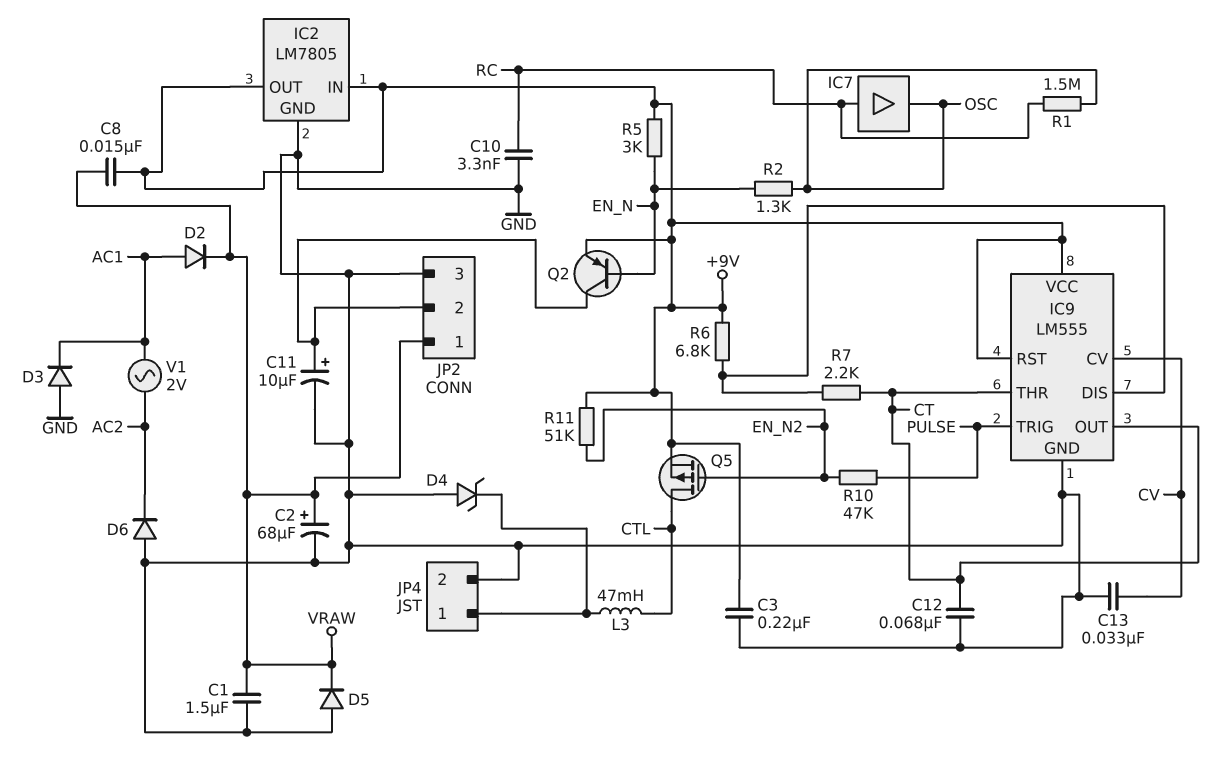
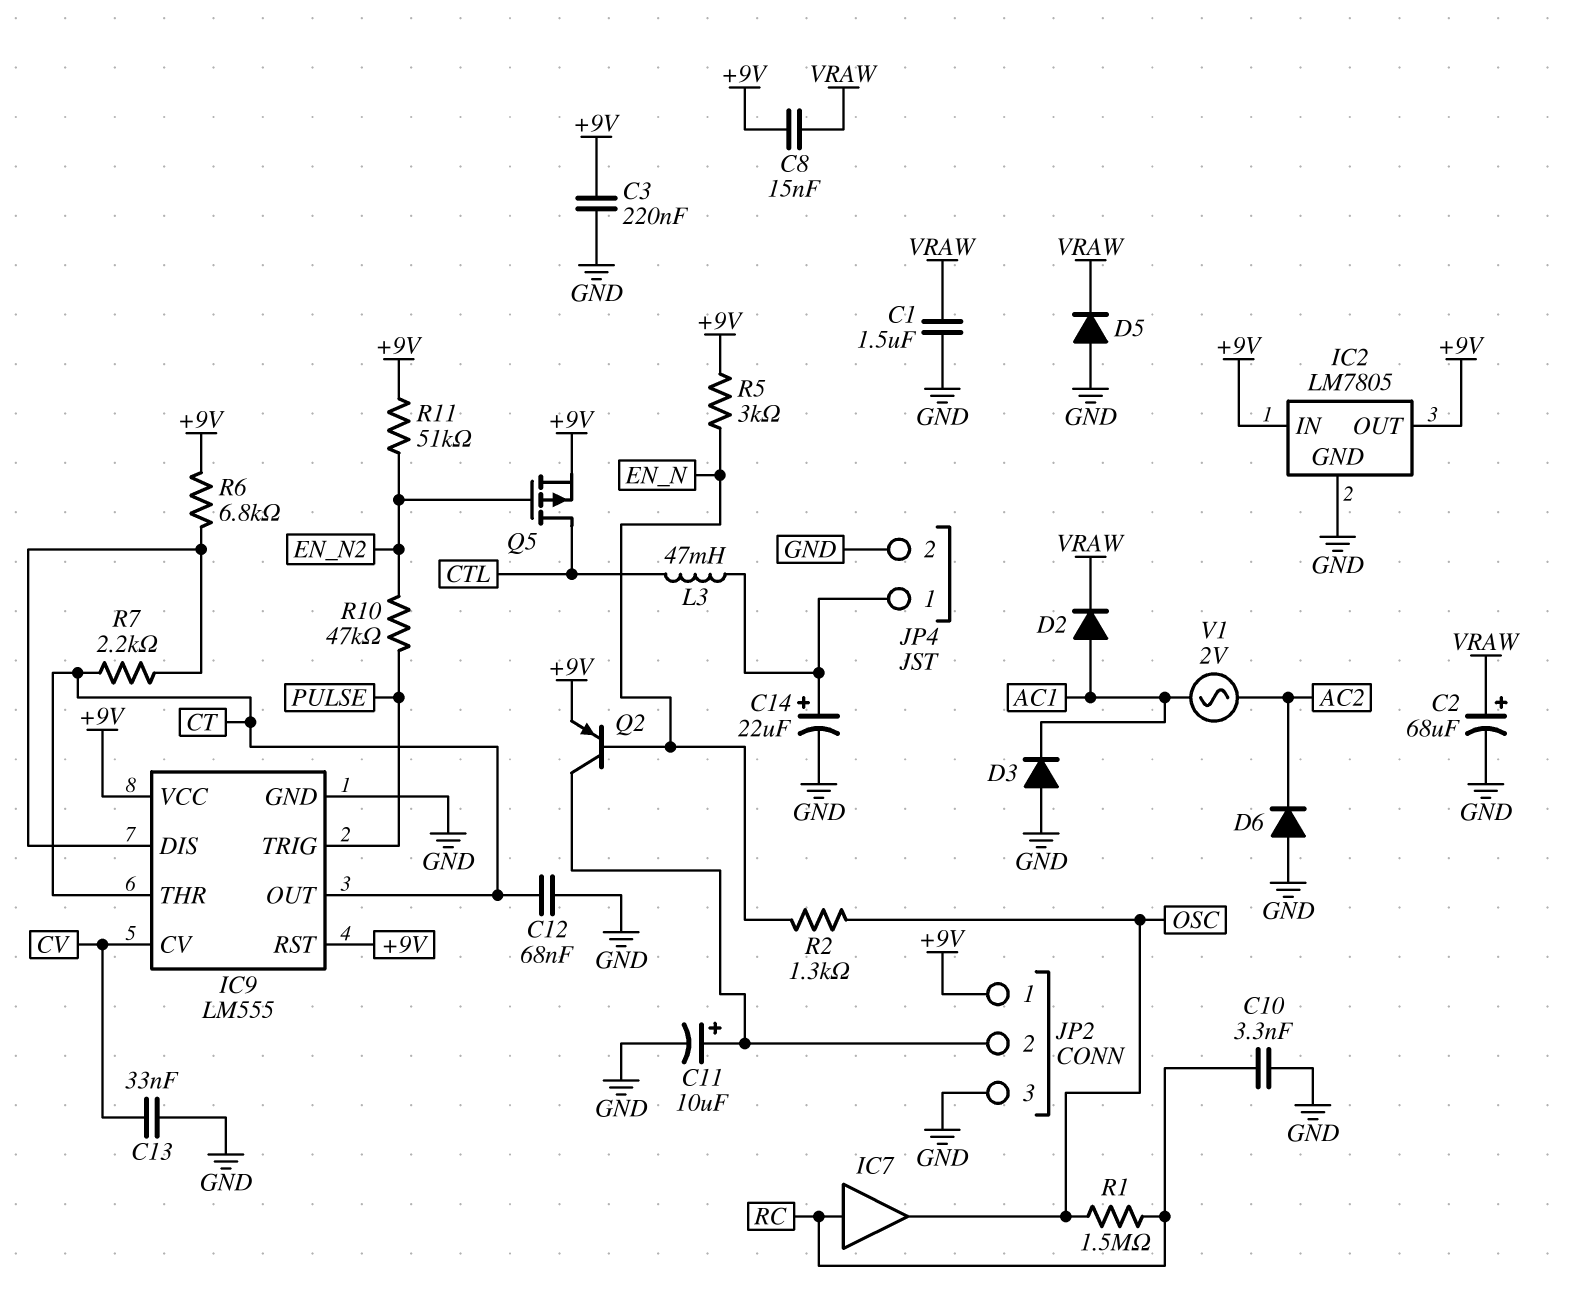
C14: none -> 22uF (plus JP4/1, minus GND)
D4: zener (A GND, K JP4/1) -> none
JP2 pin 1: VRAW -> +9V

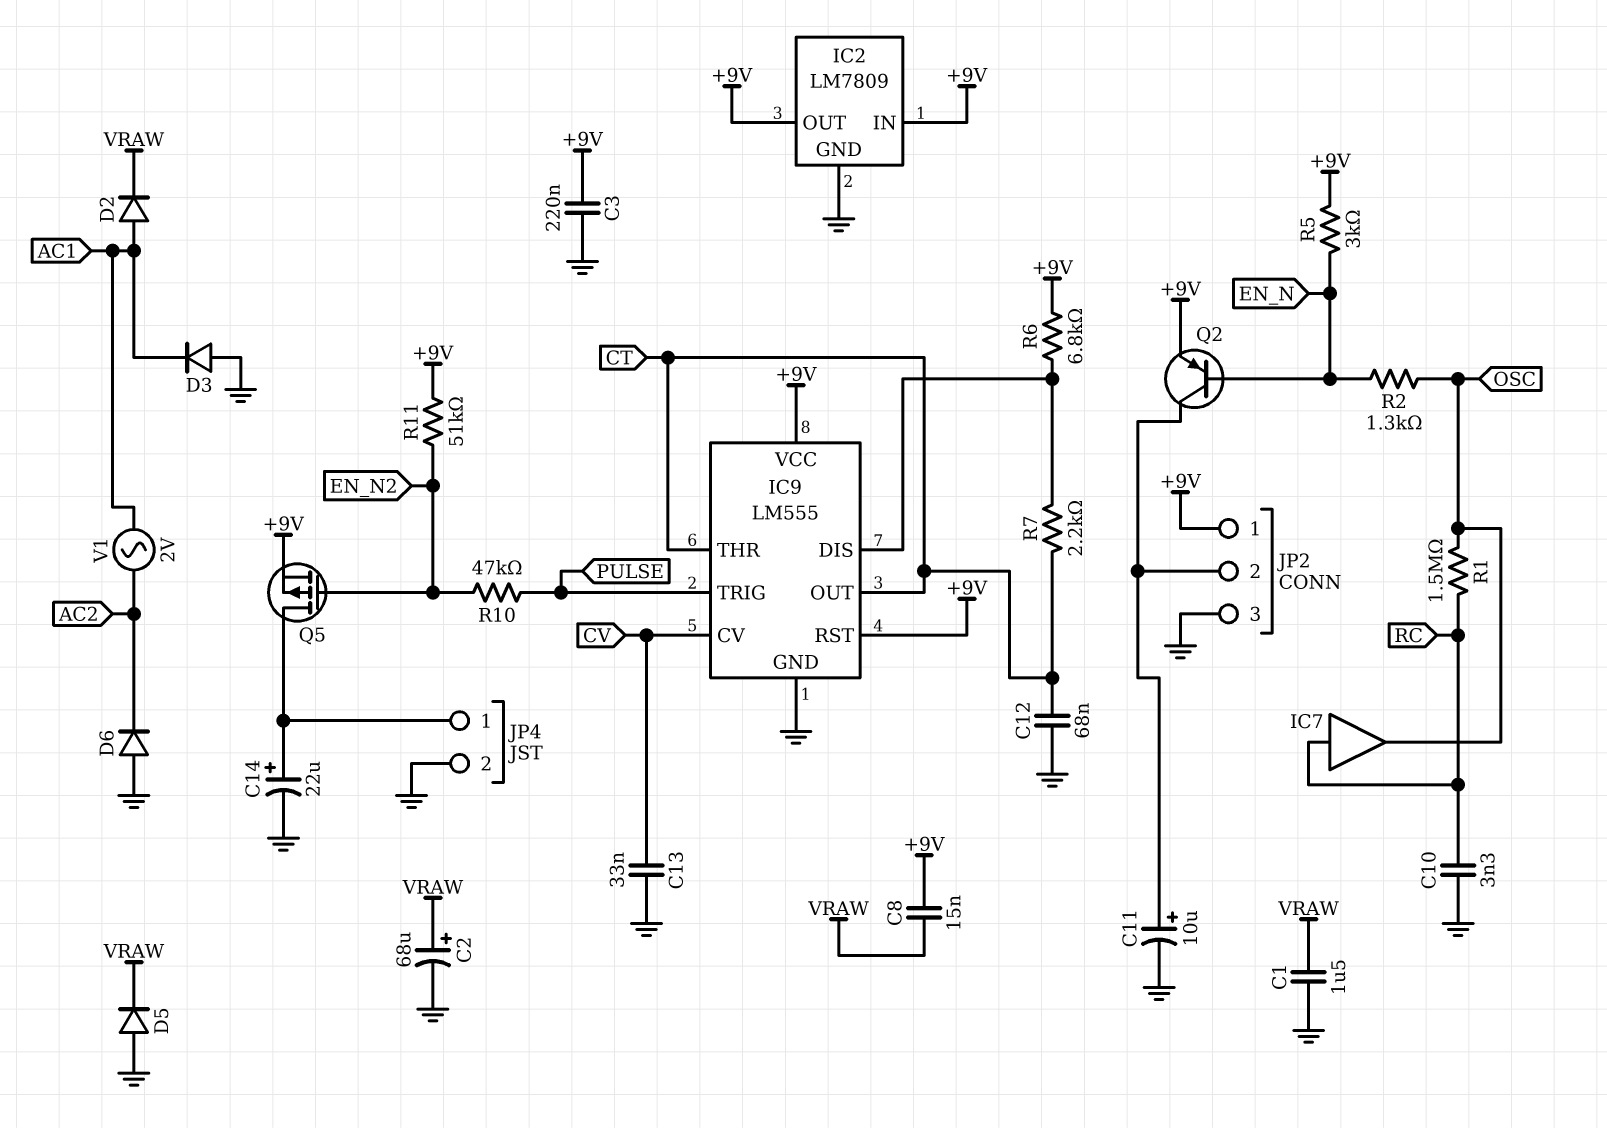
IC2: LM7805 -> LM7809
L3: 47mH (CTL, JP4/1) -> none
Q5: PMOS (G EN_N2, D CTL, S +9V) -> PMOS (G EN_N2, D JP4/1, S +9V)

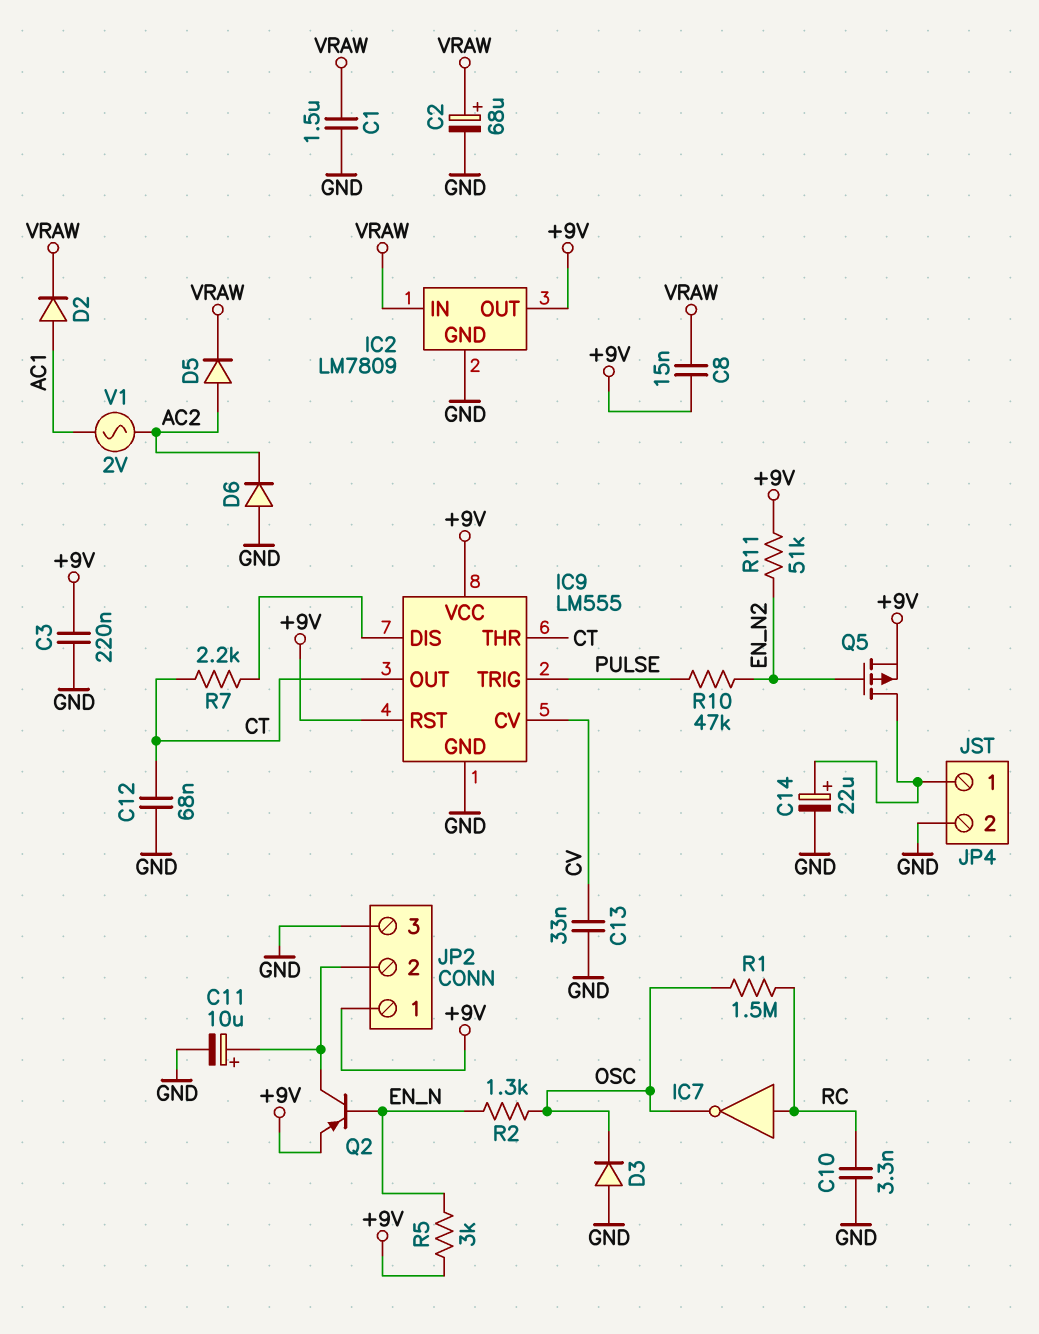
D3: diode (A GND, K AC1) -> diode (A GND, K OSC)
D5: diode (A GND, K VRAW) -> diode (A AC2, K VRAW)
IC2 pin IN: +9V -> VRAW
IC7: buffer (in RC, out OSC) -> NOT (in RC, out OSC)
R6: 6.8k (+9V, IC9/DIS) -> none

